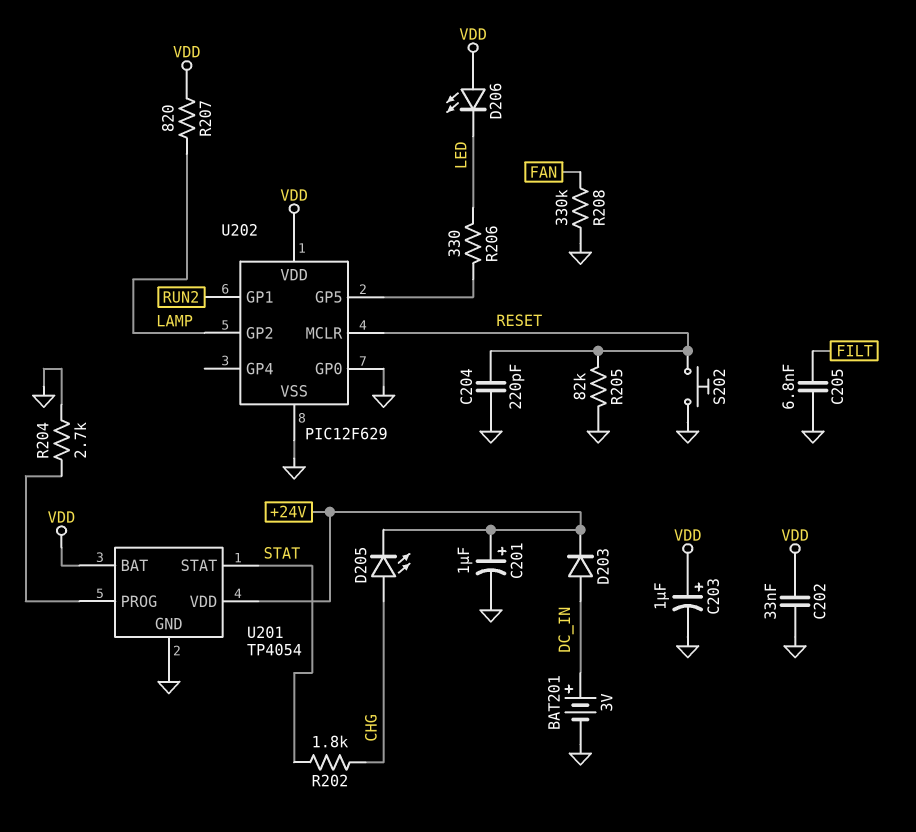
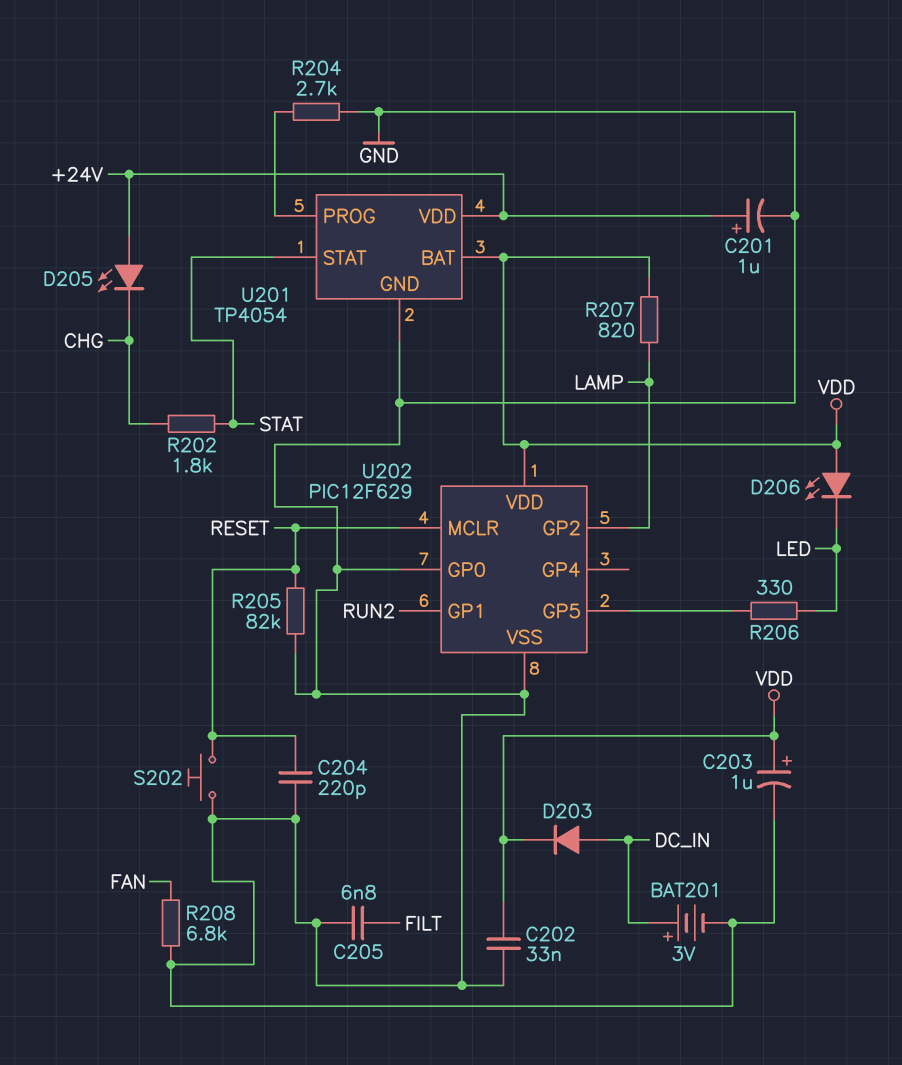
D203: diode (A DC_IN, K +24V) -> diode (A DC_IN, K VDD)
D205: LED (A CHG, K +24V) -> LED (A +24V, K CHG)
R208: 330k (FAN, GND) -> 6.8k (FAN, GND)

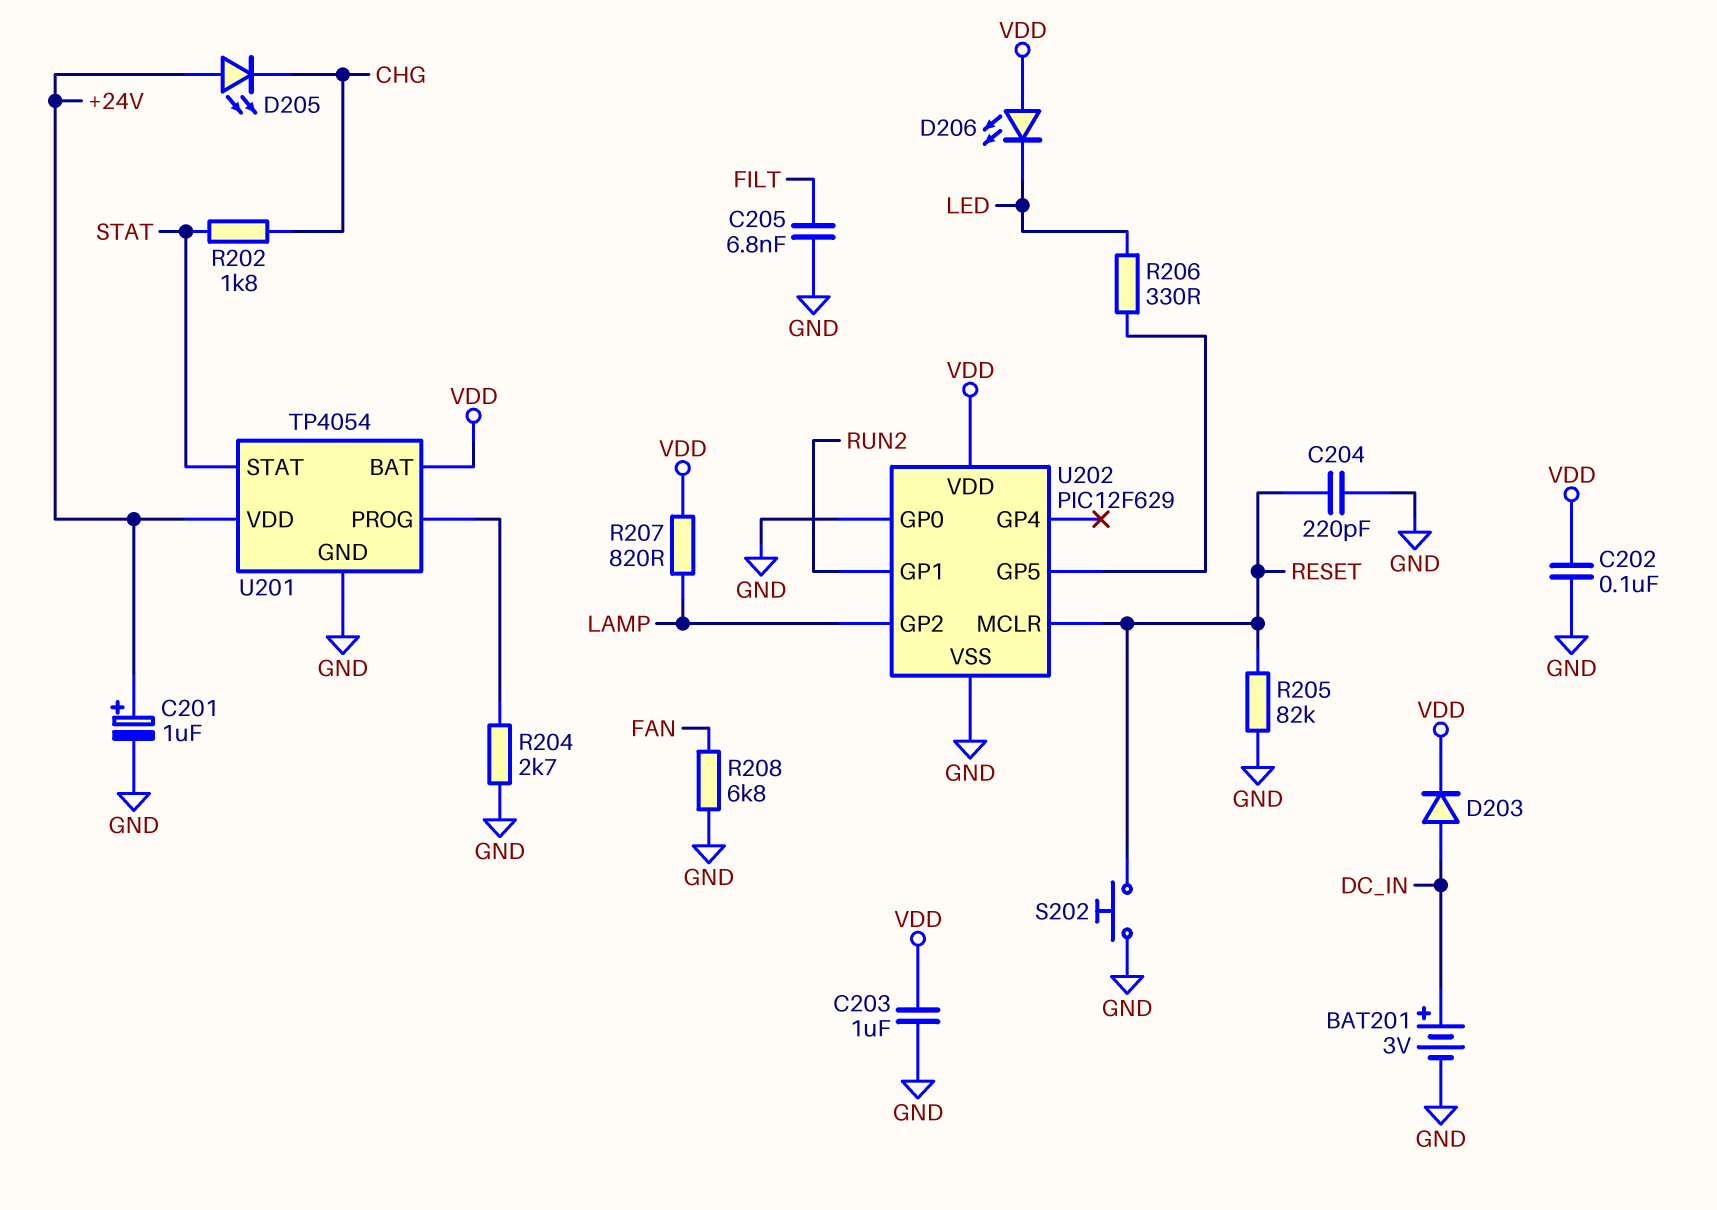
C202: 33nF (GND, VDD) -> 100nF (GND, VDD)
C203: 1uF (plus VDD, minus GND) -> 1uF (GND, VDD)

